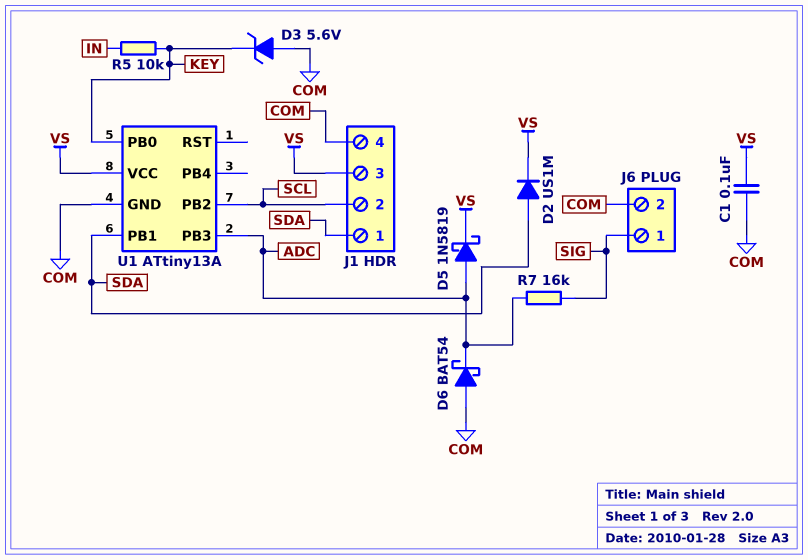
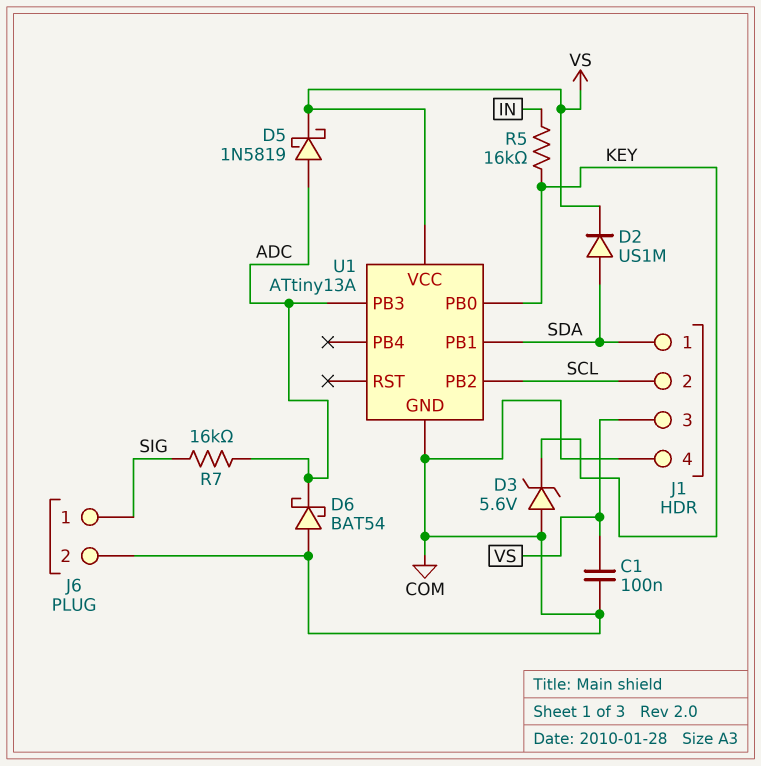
R5: 10k (IN, KEY) -> 16k (IN, KEY)

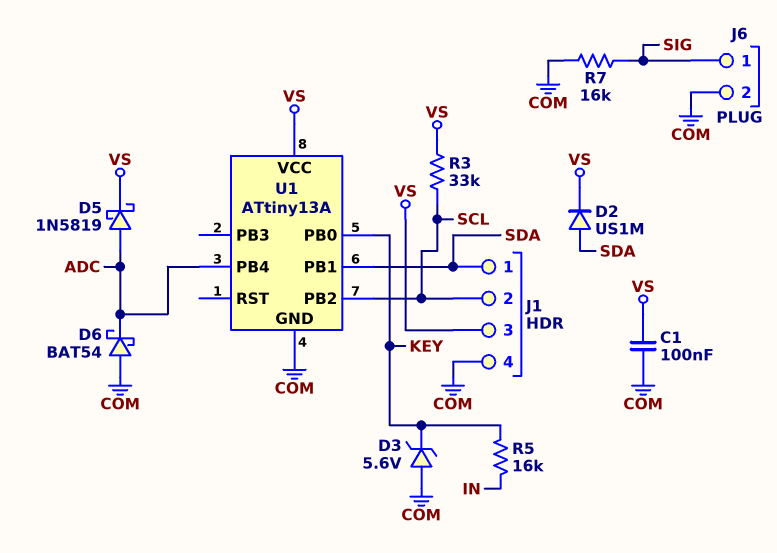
R3: none -> 33k (SCL, VS)
R7: 16k (ADC, SIG) -> 16k (COM, SIG)
U1 pin PB3: ADC -> none
U1 pin PB4: none -> ADC

